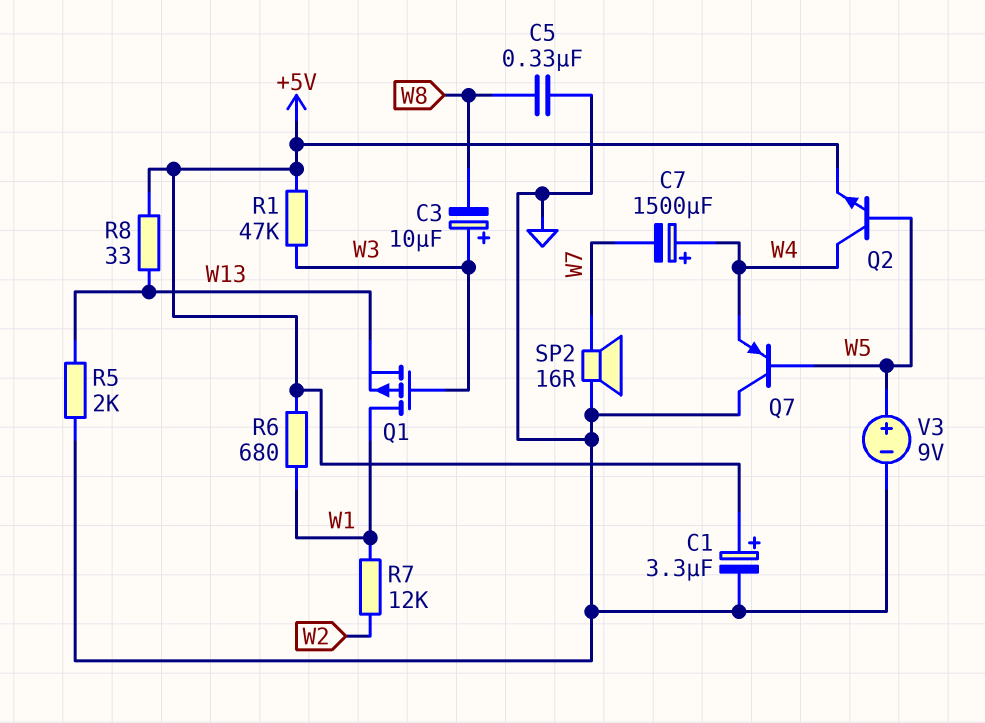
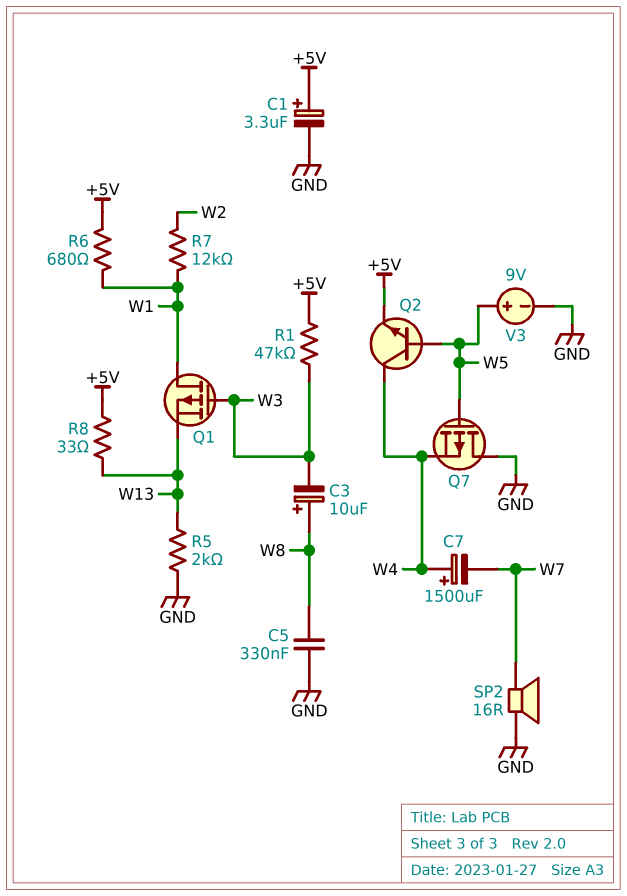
C3: 10uF (plus W3, minus W8) -> 10uF (plus W8, minus W3)
Q7: PNP (B W5, C GND, E W4) -> PMOS (G W5, D GND, S W4)

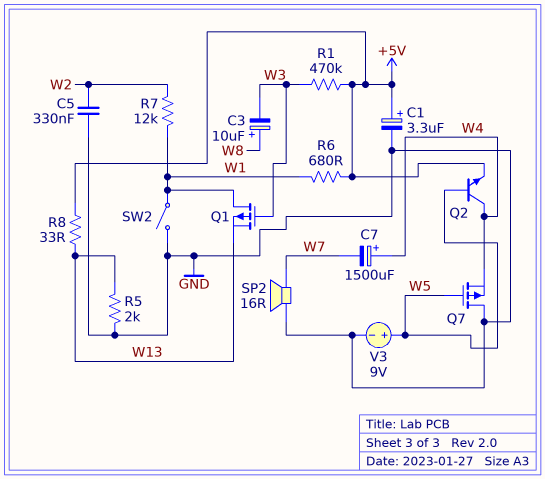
C5: 330nF (GND, W8) -> 330nF (GND, W2)
R1: 47k (+5V, W3) -> 470k (+5V, W3)
SW2: none -> switch (GND, W1)

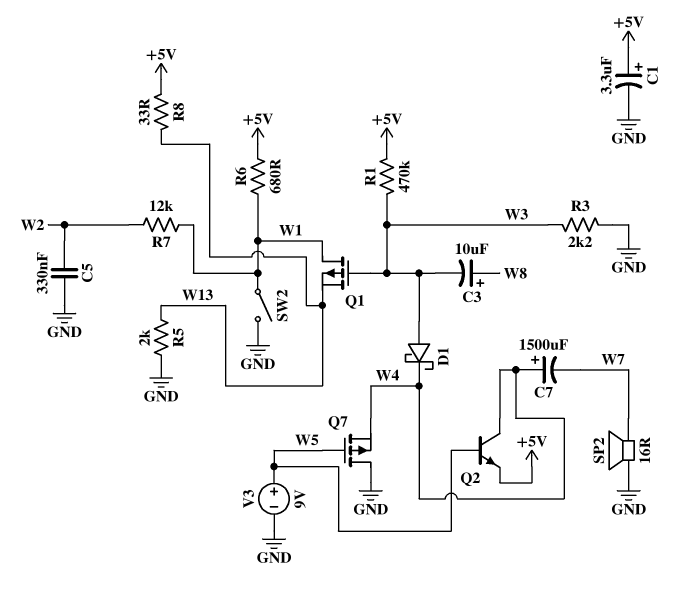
D1: none -> schottky (A W3, K W4)
R3: none -> 2.2k (GND, W3)

